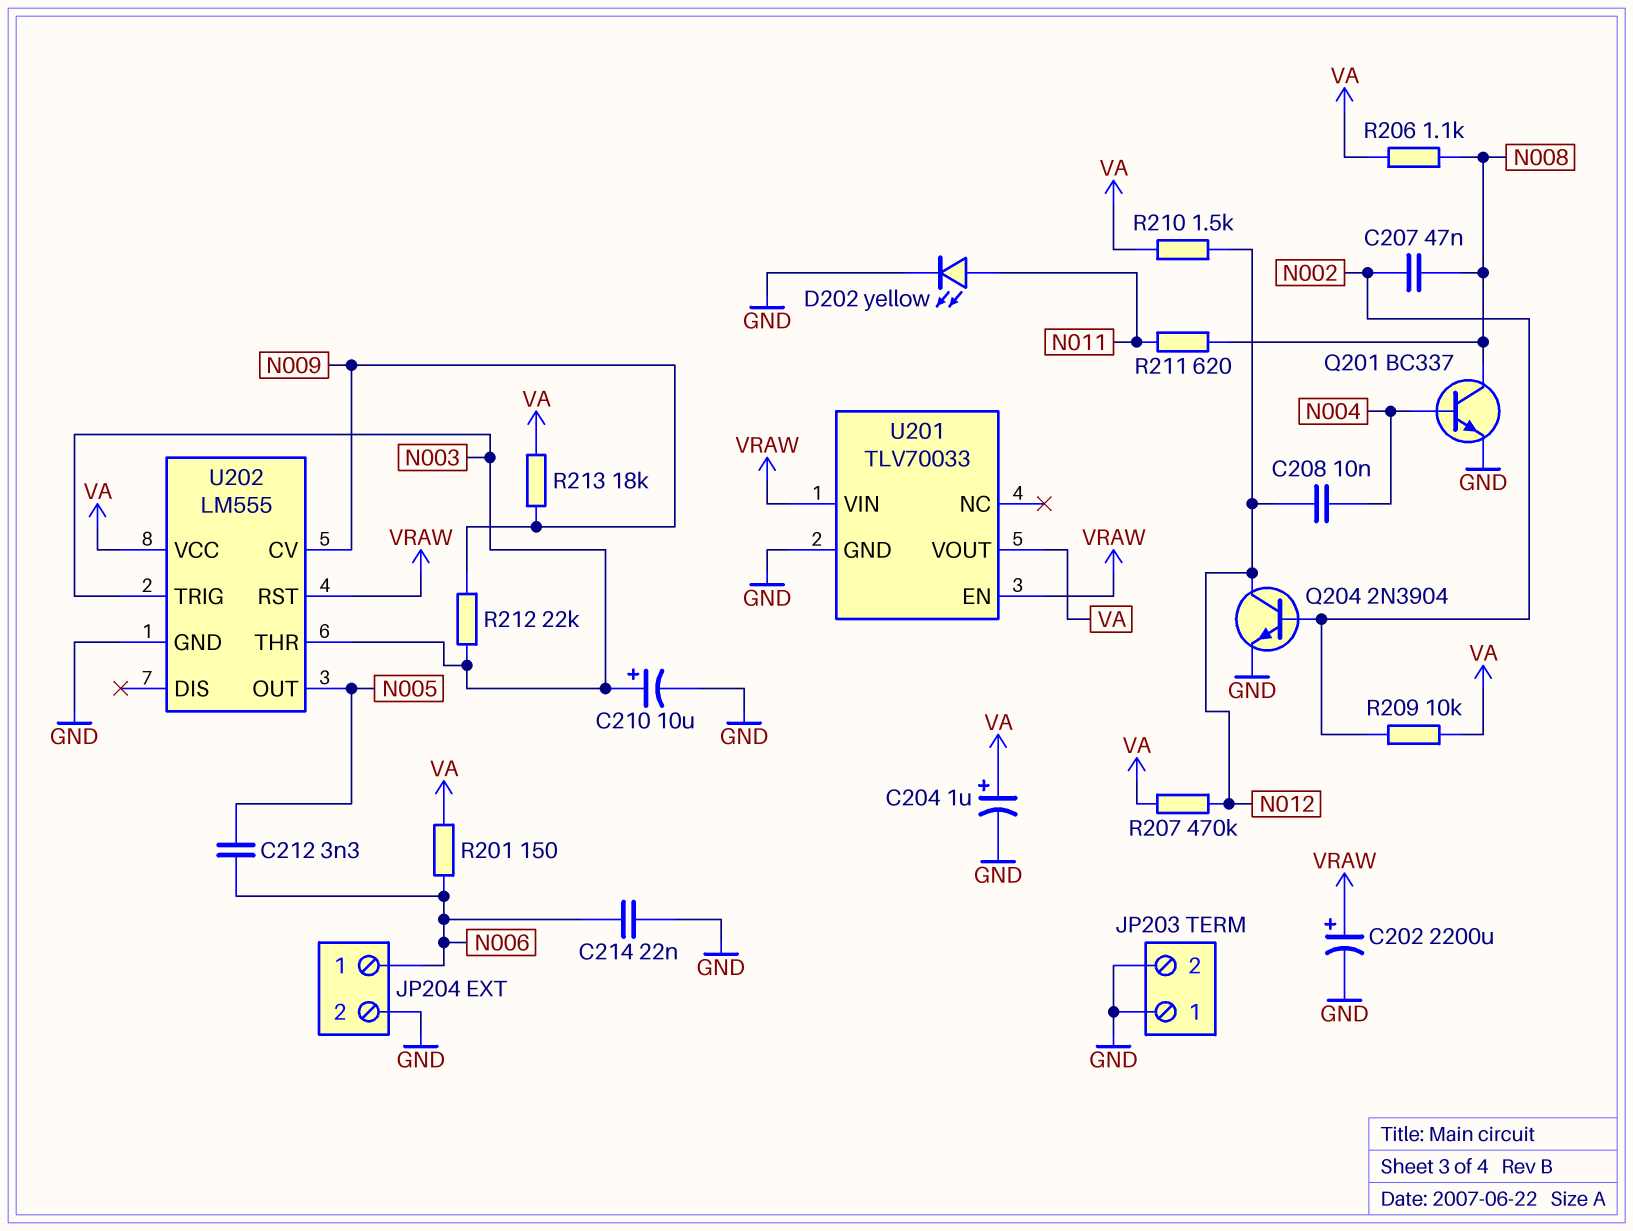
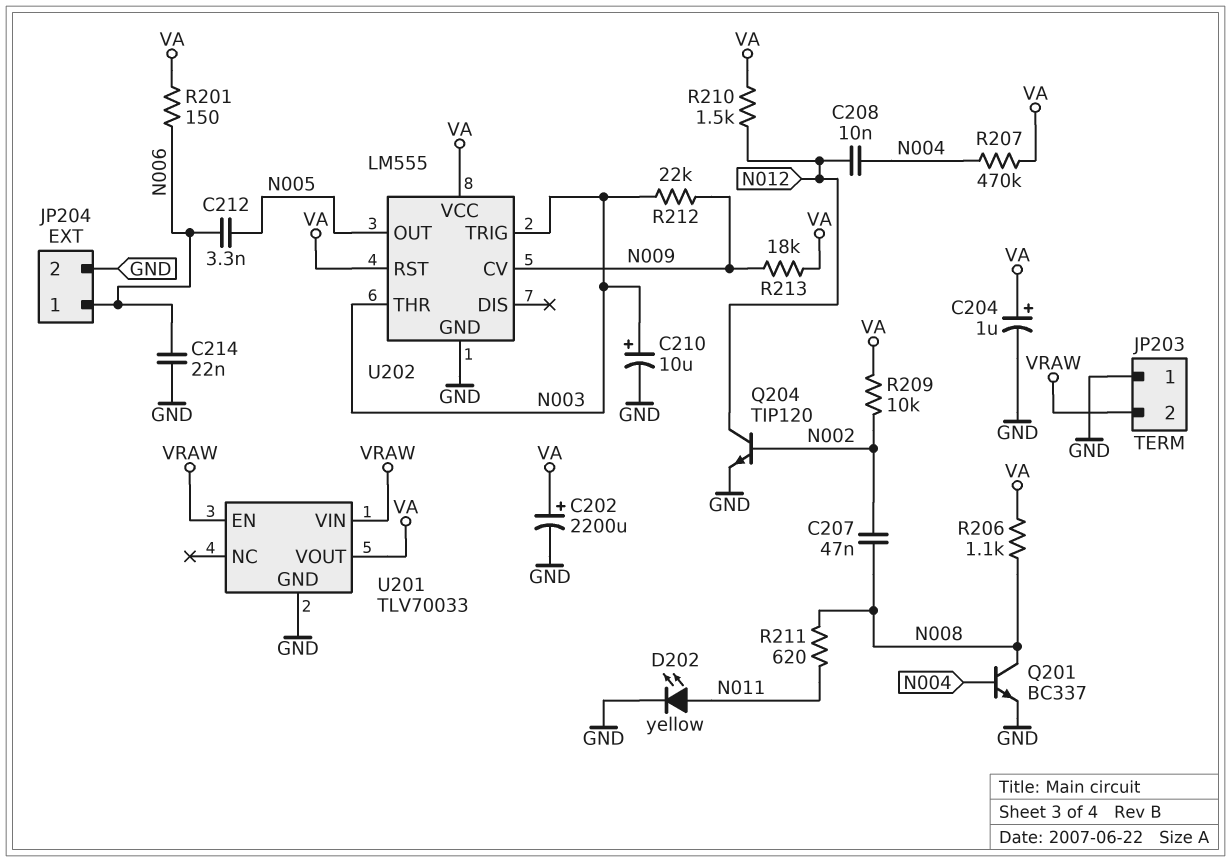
C202: 2200uF (plus VRAW, minus GND) -> 2200uF (plus VA, minus GND)
JP203 pin 2: GND -> VRAW
Q204: NPN 2N3904 (B N002, C N012, E GND) -> NPN TIP120 (B N002, C N012, E GND)
R207: 470k (N012, VA) -> 470k (N004, VA)
U202 pin RST: VRAW -> VA

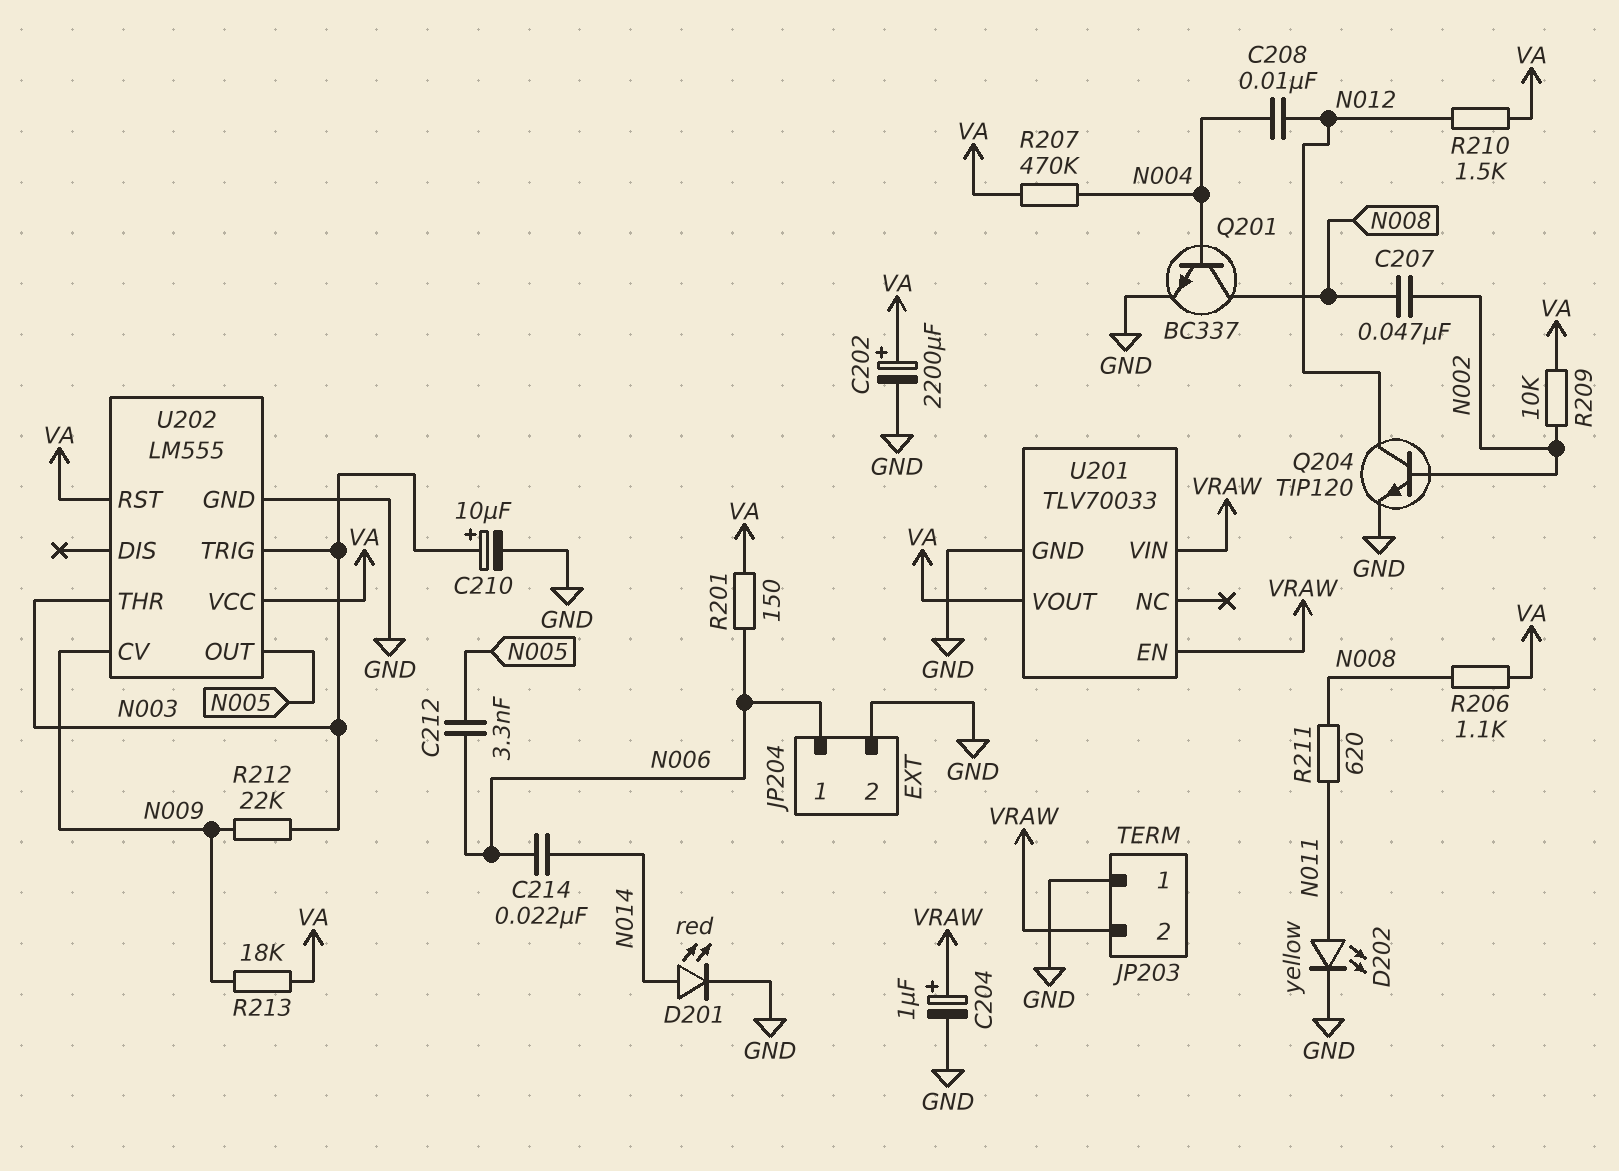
C204: 1uF (plus VA, minus GND) -> 1uF (plus VRAW, minus GND)
C214: 22nF (GND, N006) -> 22nF (N006, N014)
D201: none -> LED red (A N014, K GND)

